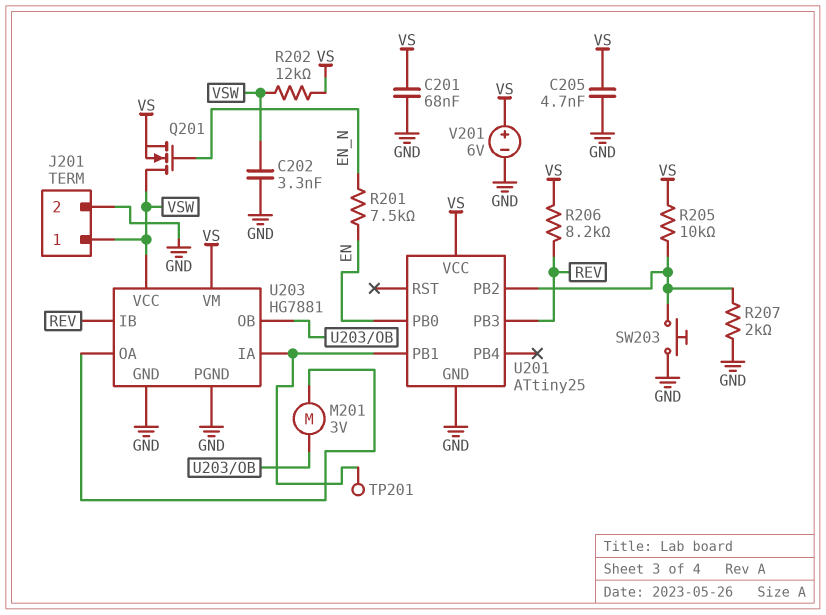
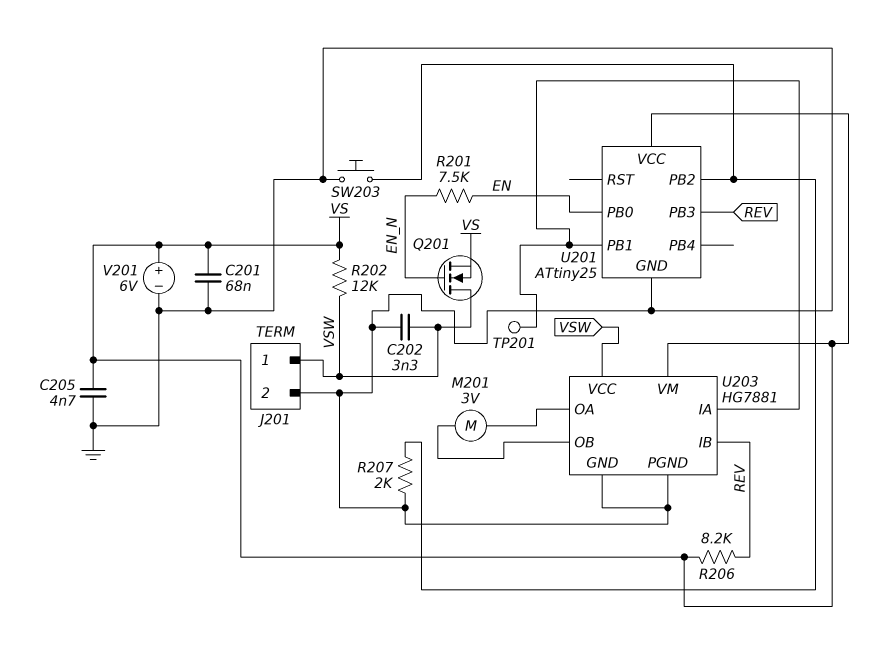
R205: 10k (U201/PB2, VS) -> none

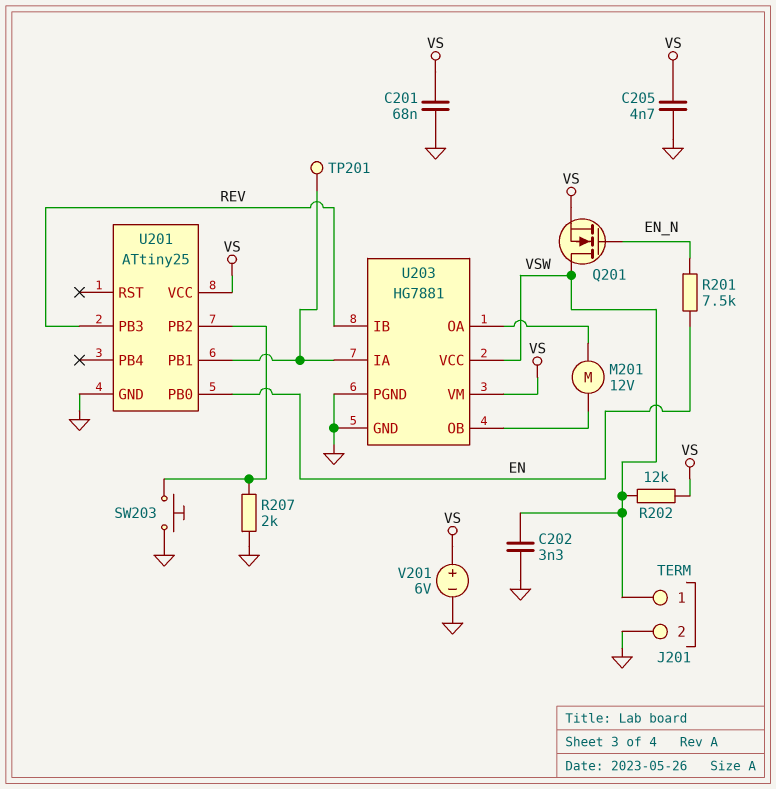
M201: motor 3V (U203/OA, U203/OB) -> motor 12V (U203/OA, U203/OB)
R206: 8.2k (REV, VS) -> none

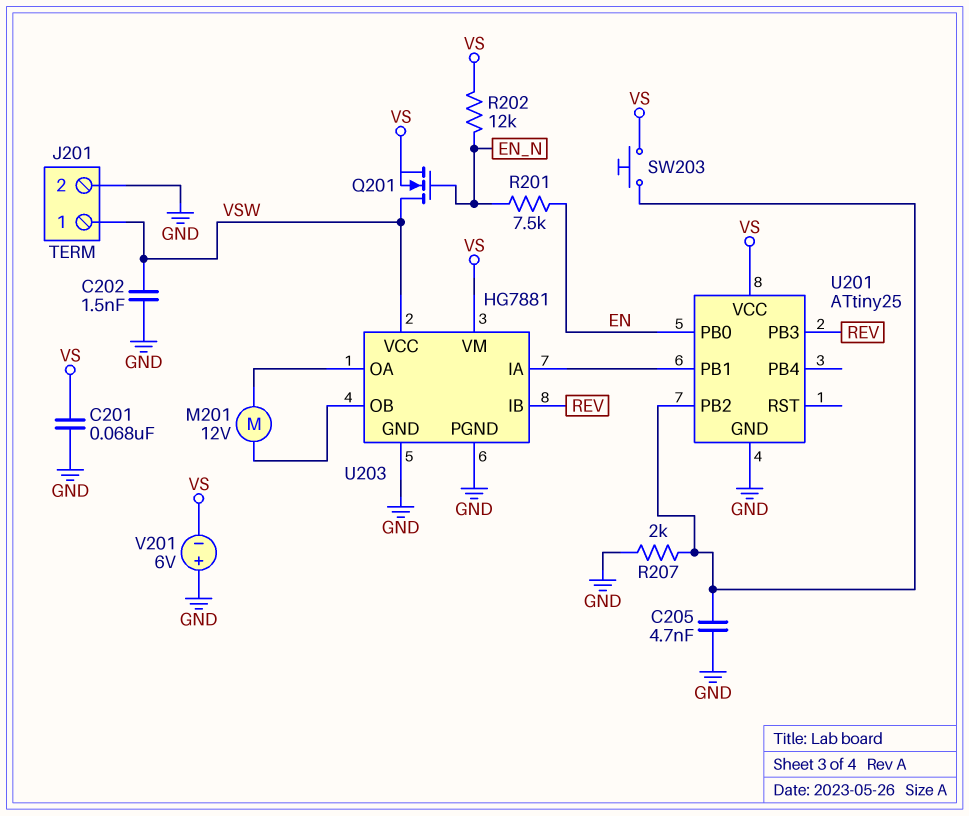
C202: 3.3nF (GND, VSW) -> 1.5nF (GND, VSW)
C205: 4.7nF (GND, VS) -> 4.7nF (GND, U201/PB2)
R202: 12k (VS, VSW) -> 12k (EN_N, VS)
SW203: button (GND, U201/PB2) -> button (U201/PB2, VS)
TP201: test point (U201/PB1) -> none
V201: 6V (plus VS, minus GND) -> 6V (plus GND, minus VS)

